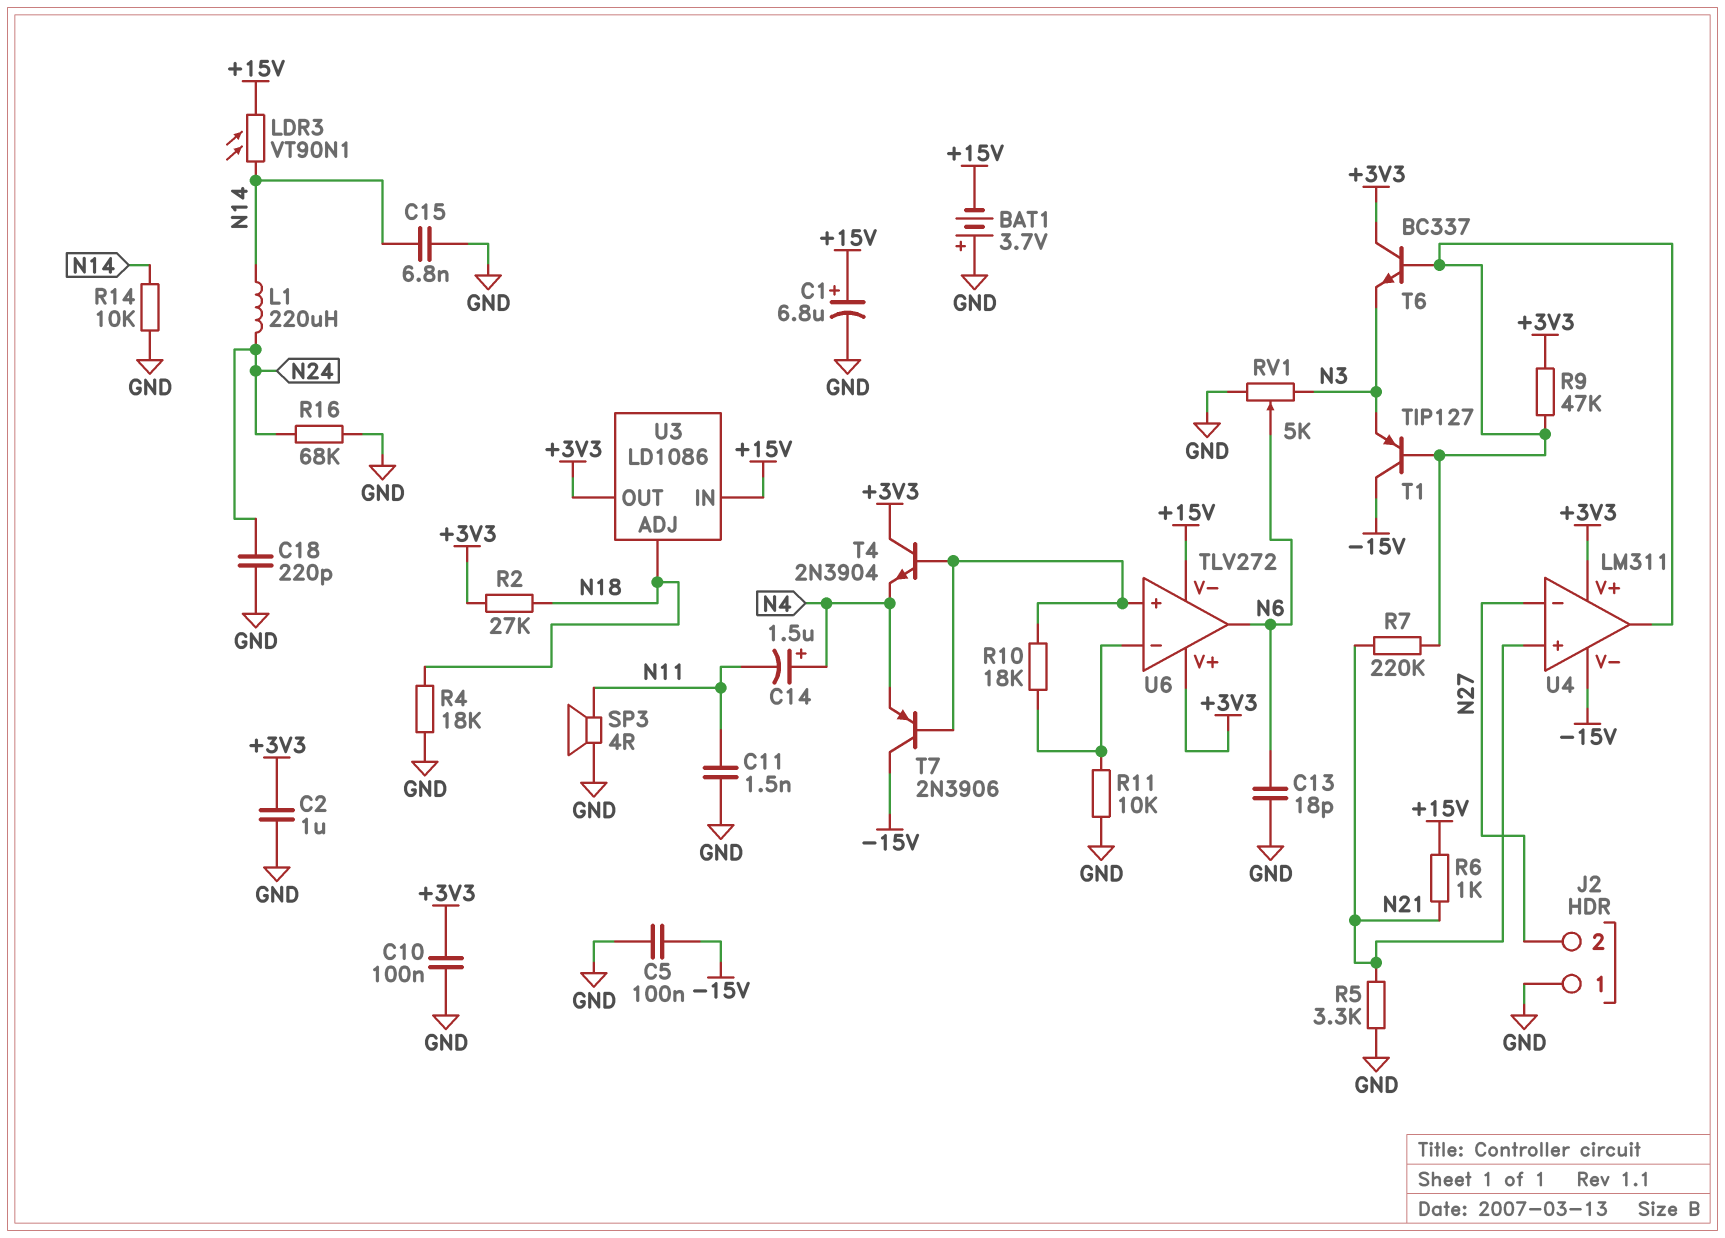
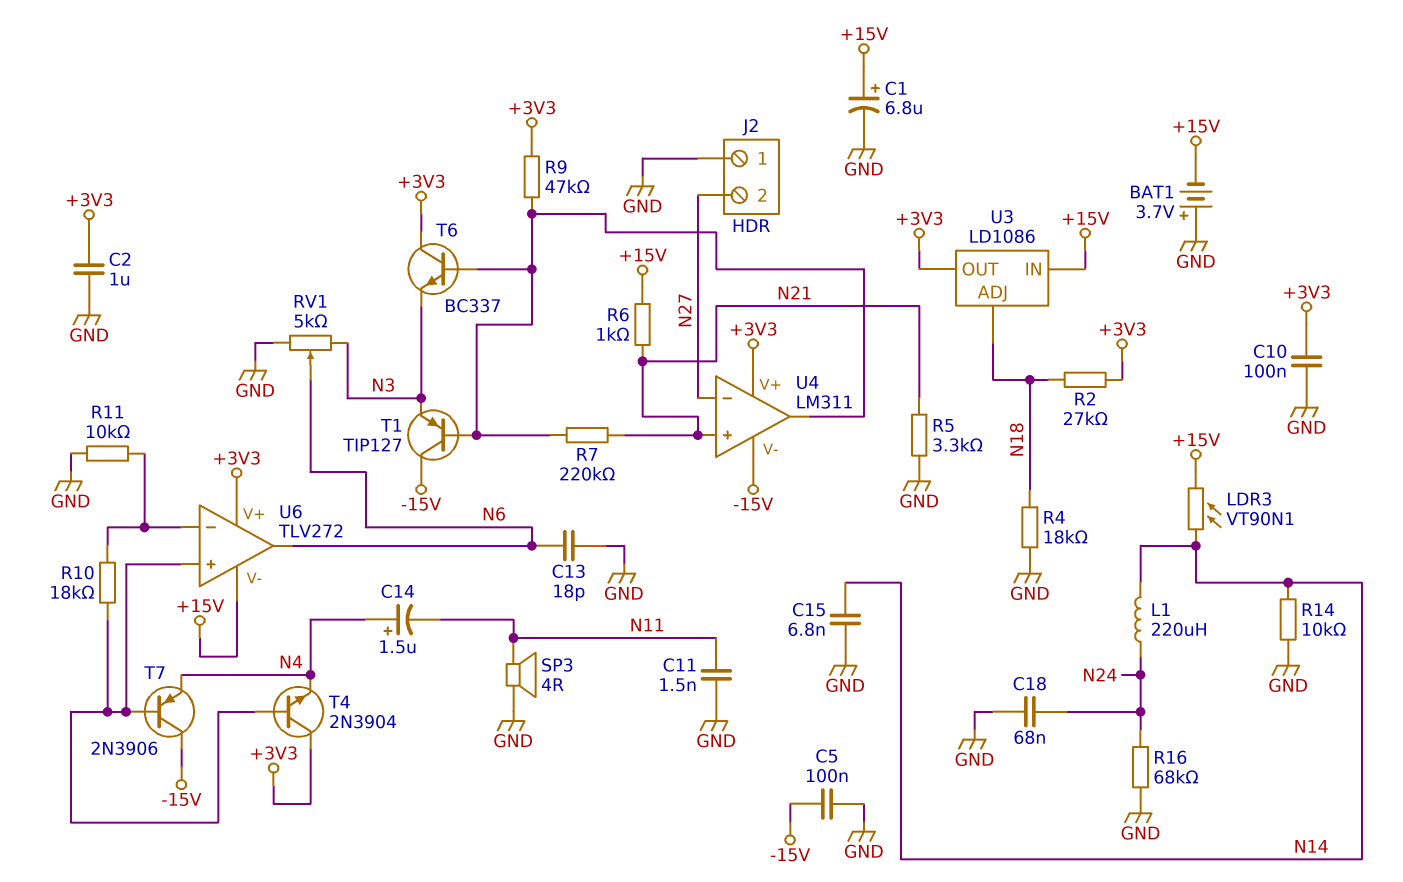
C18: 220pF (GND, N24) -> 68nF (GND, N24)

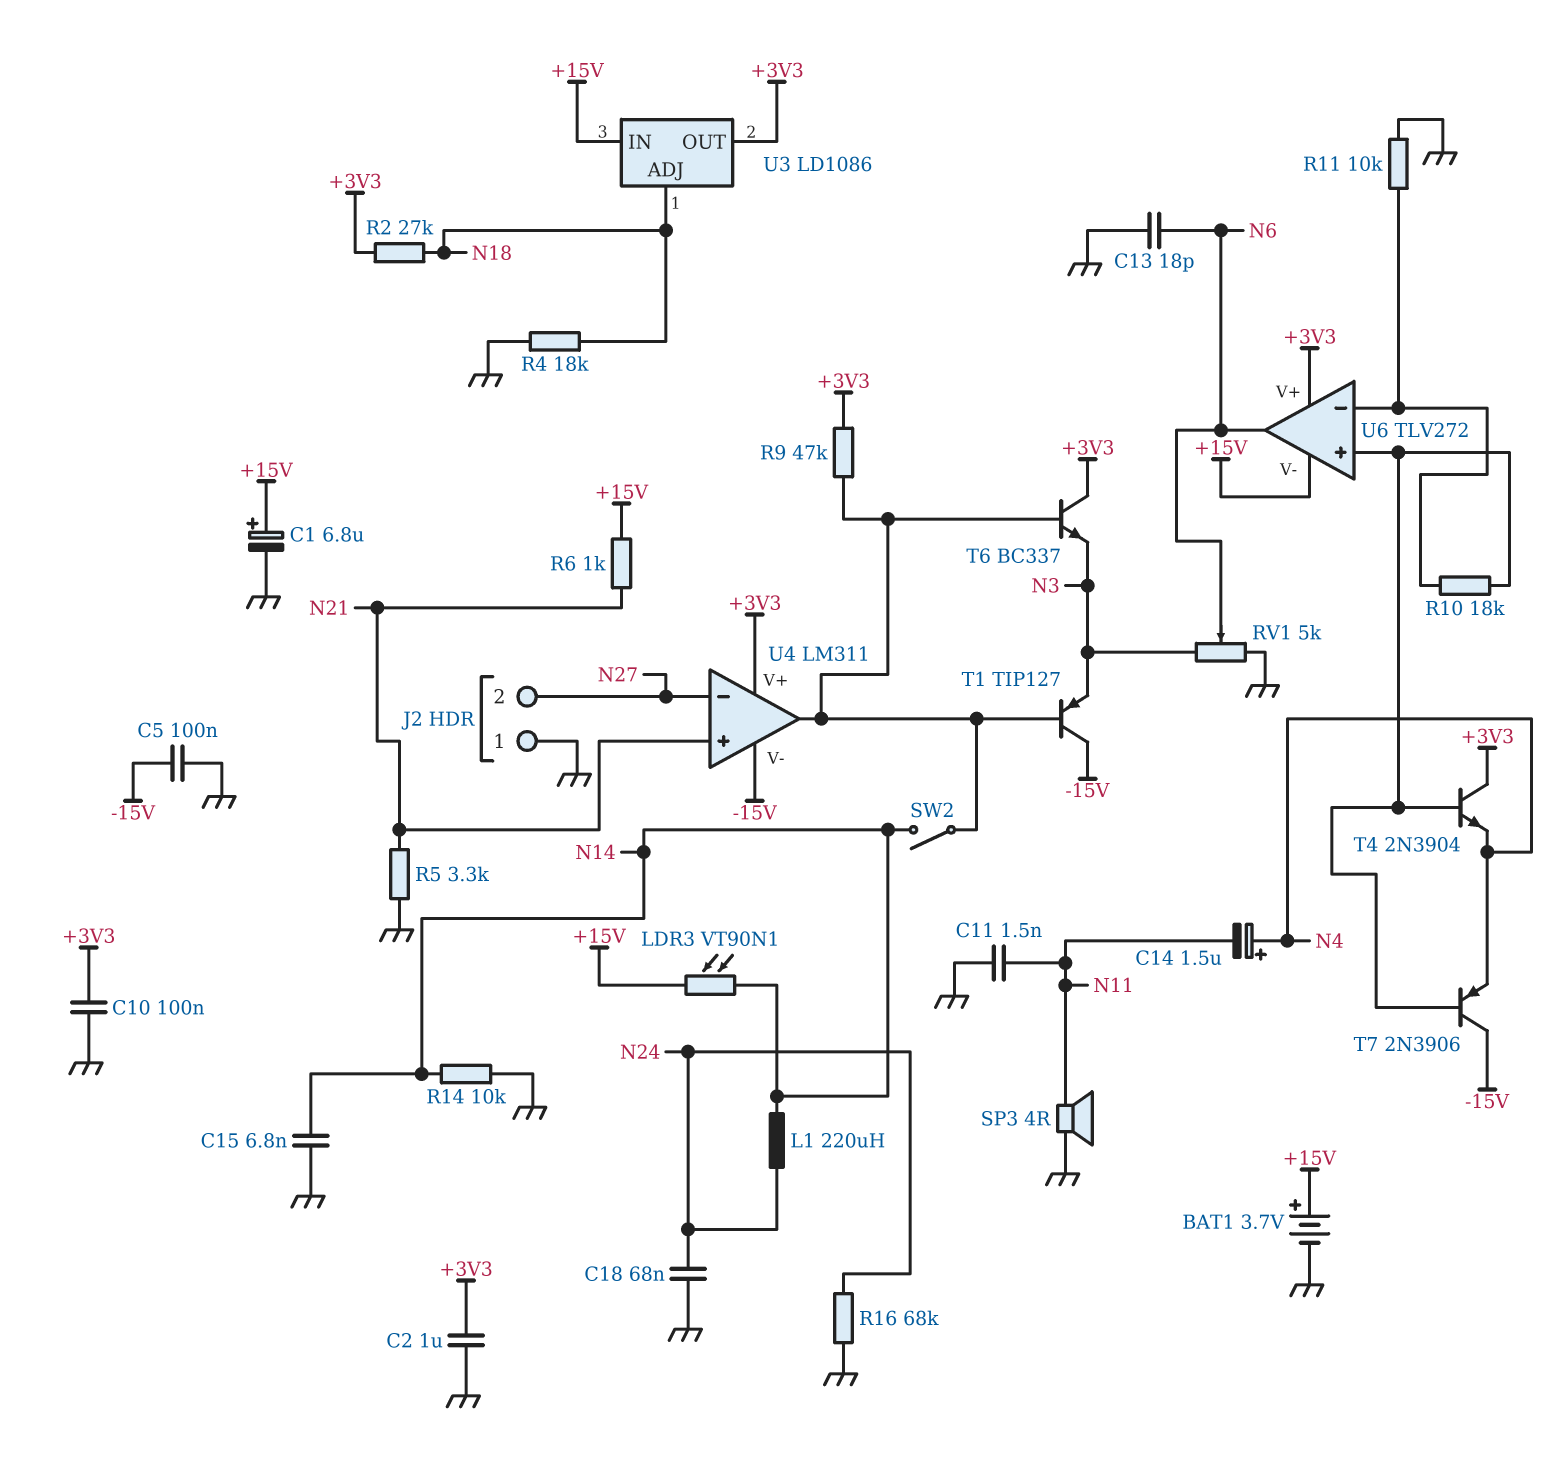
BAT1: 3.7V (plus GND, minus +15V) -> 3.7V (plus +15V, minus GND)
R7: 220k (N21, U4/out) -> none
SW2: none -> switch (N14, U4/out)

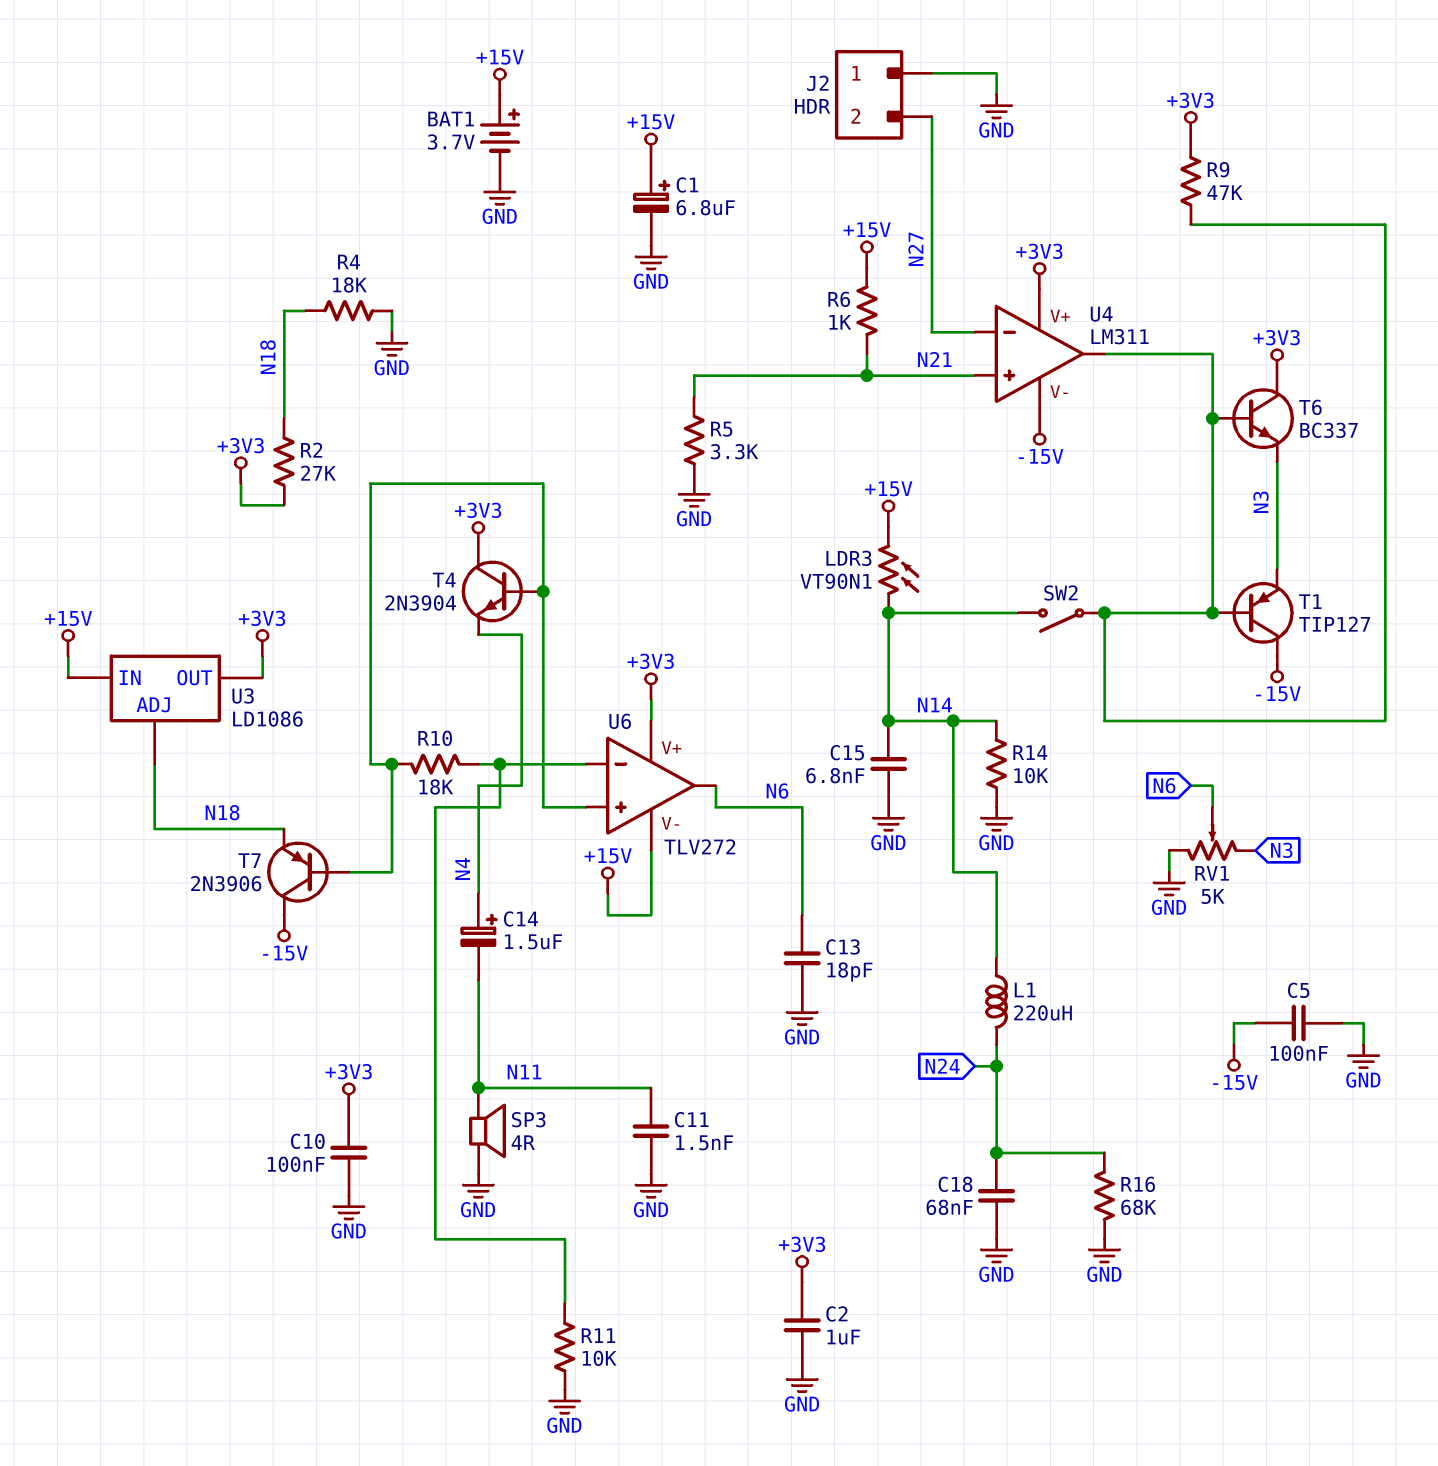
T7: PNP 2N3906 (B U6/in+, C -15V, E N4) -> PNP 2N3906 (B U6/in+, C -15V, E N18)

